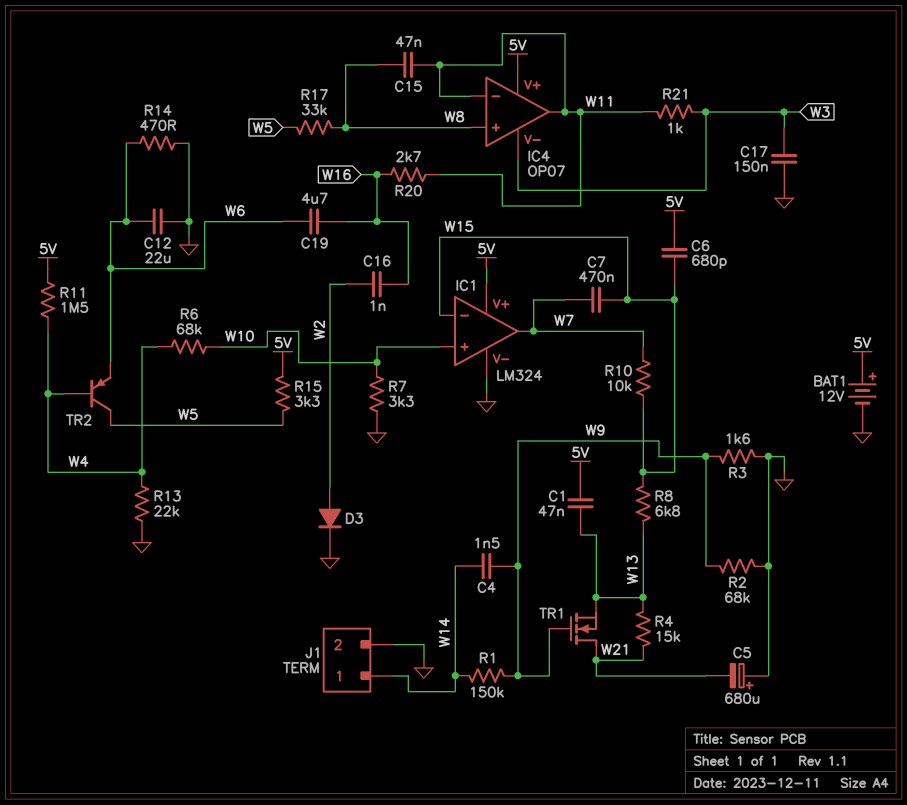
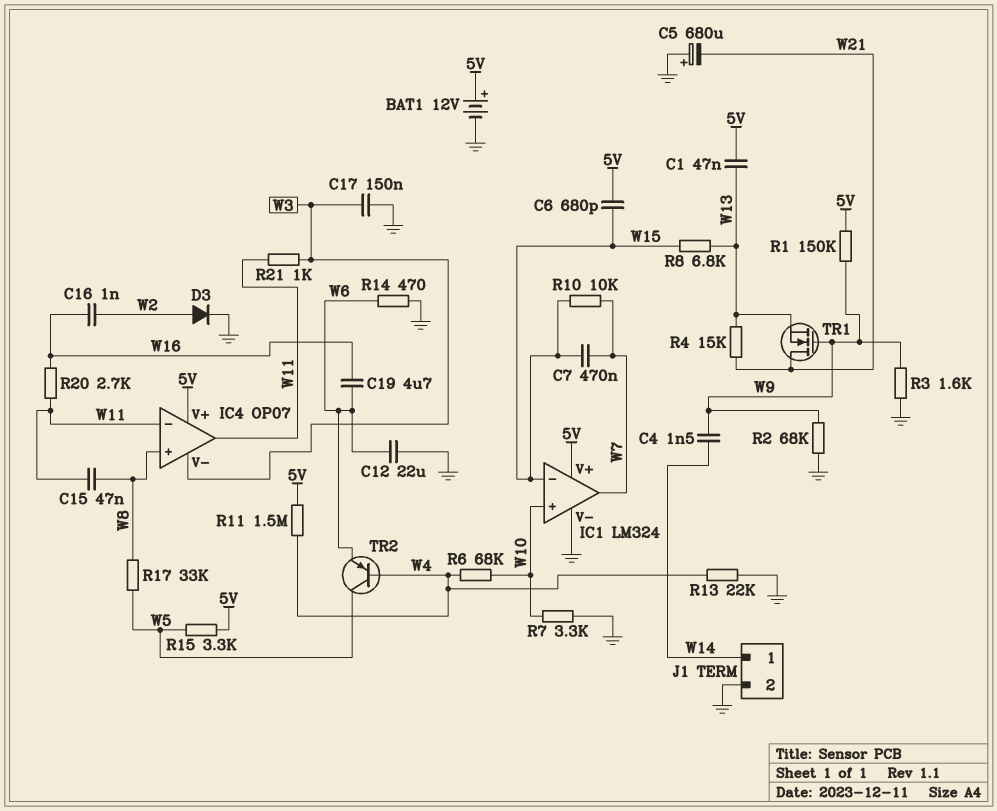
R1: 150k (W9, W14) -> 150k (5V, W9)

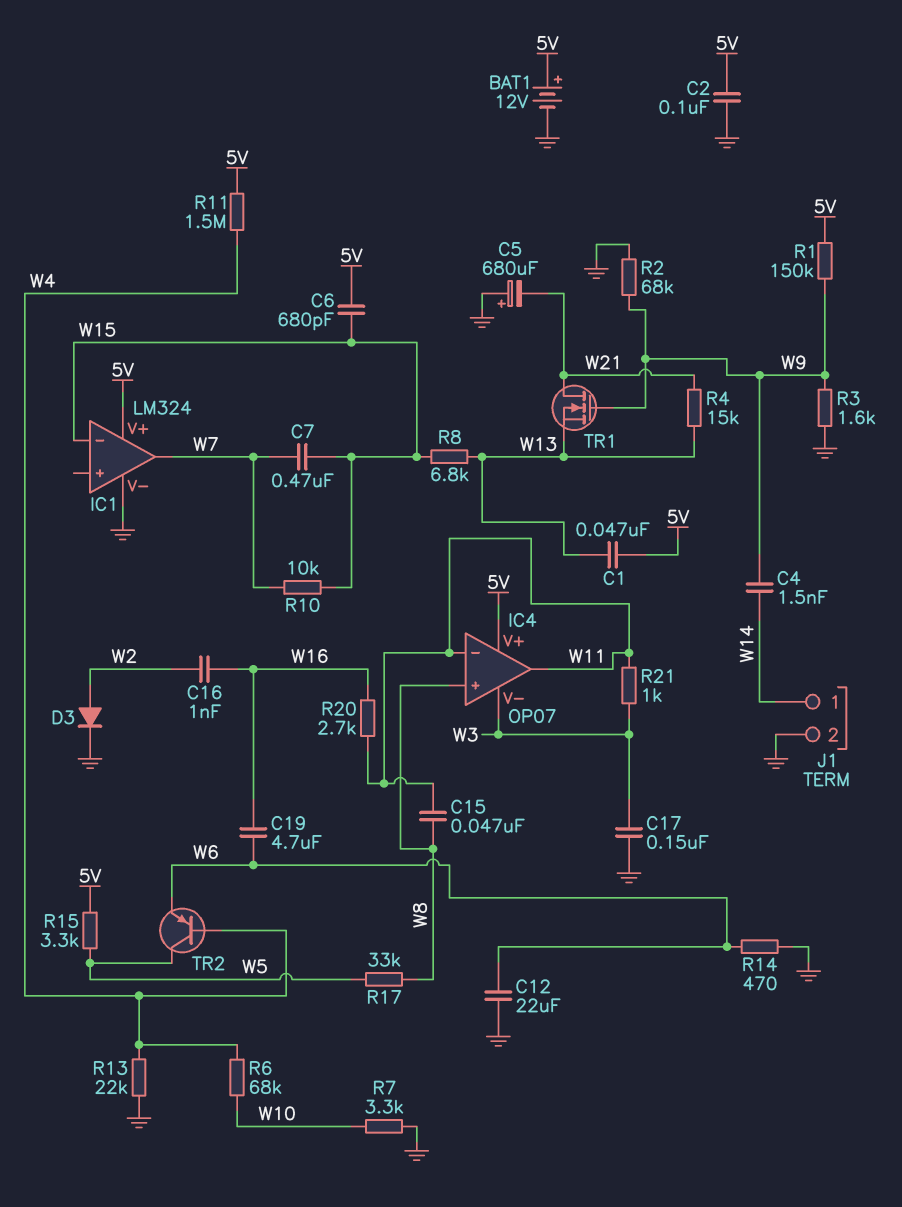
C2: none -> 100nF (5V, GND)
IC1 pin in+: W10 -> none

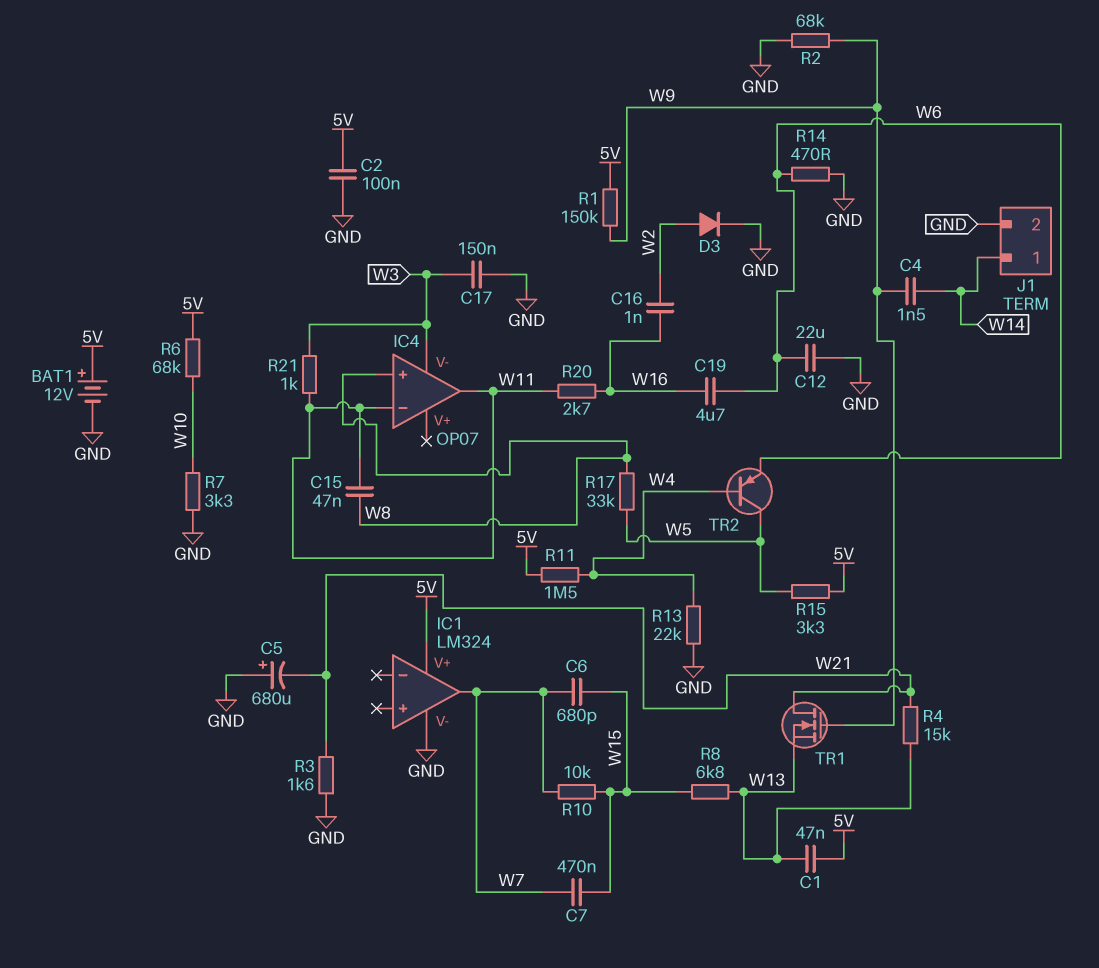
C6: 680pF (5V, W15) -> 680pF (W7, W15)
IC1 pin in-: W15 -> none
IC4 pin V+: 5V -> none
R3: 1.6k (GND, W9) -> 1.6k (GND, W21)
R6: 68k (W4, W10) -> 68k (5V, W10)

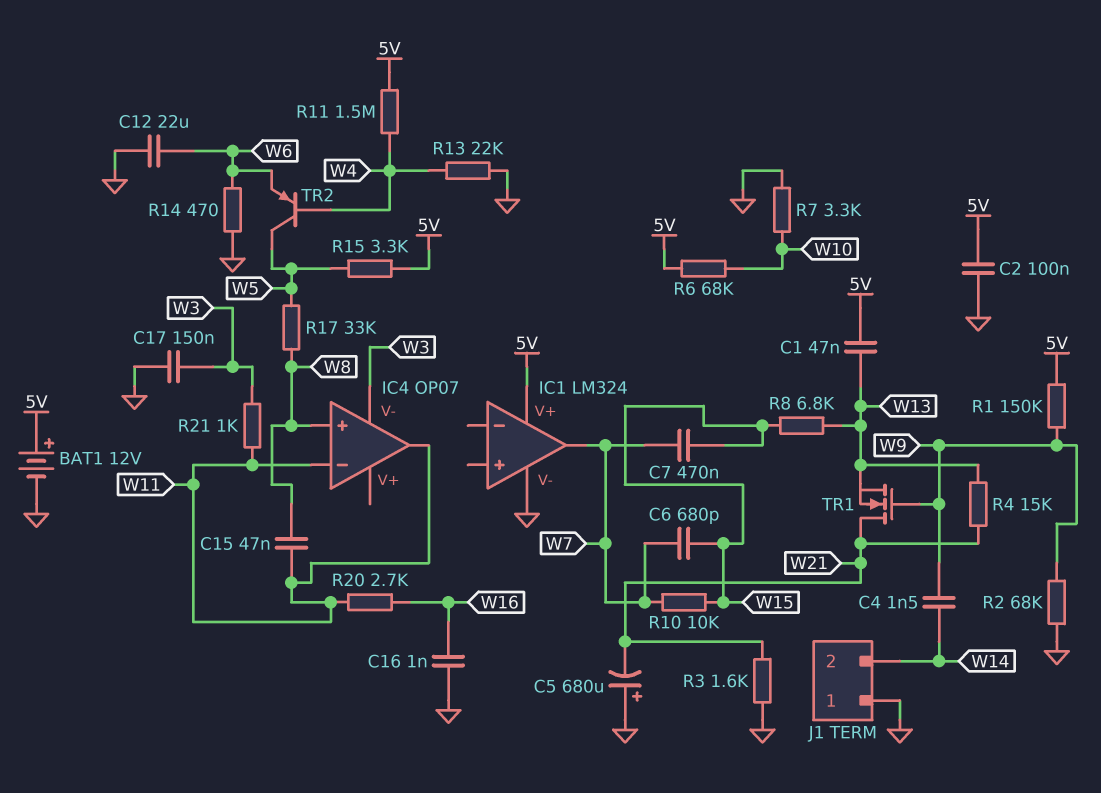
C16: 1nF (W2, W16) -> 1nF (GND, W16)
C19: 4.7uF (W6, W16) -> none
D3: diode (A W2, K GND) -> none
J1 pin 1: W14 -> GND
J1 pin 2: GND -> W14

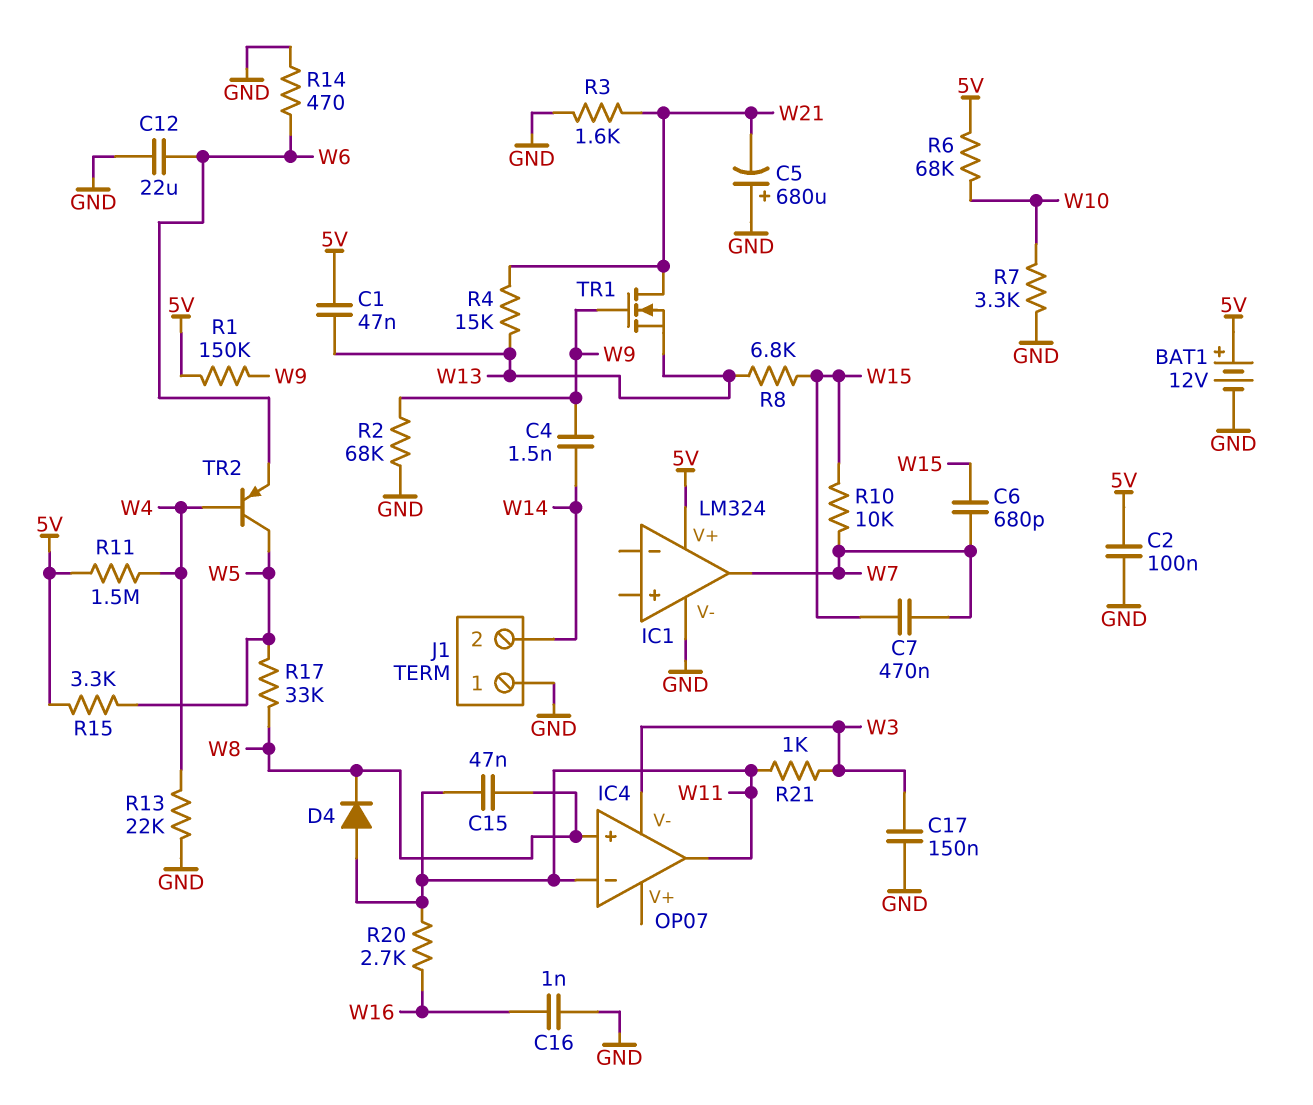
D4: none -> diode (A W11, K W8)

